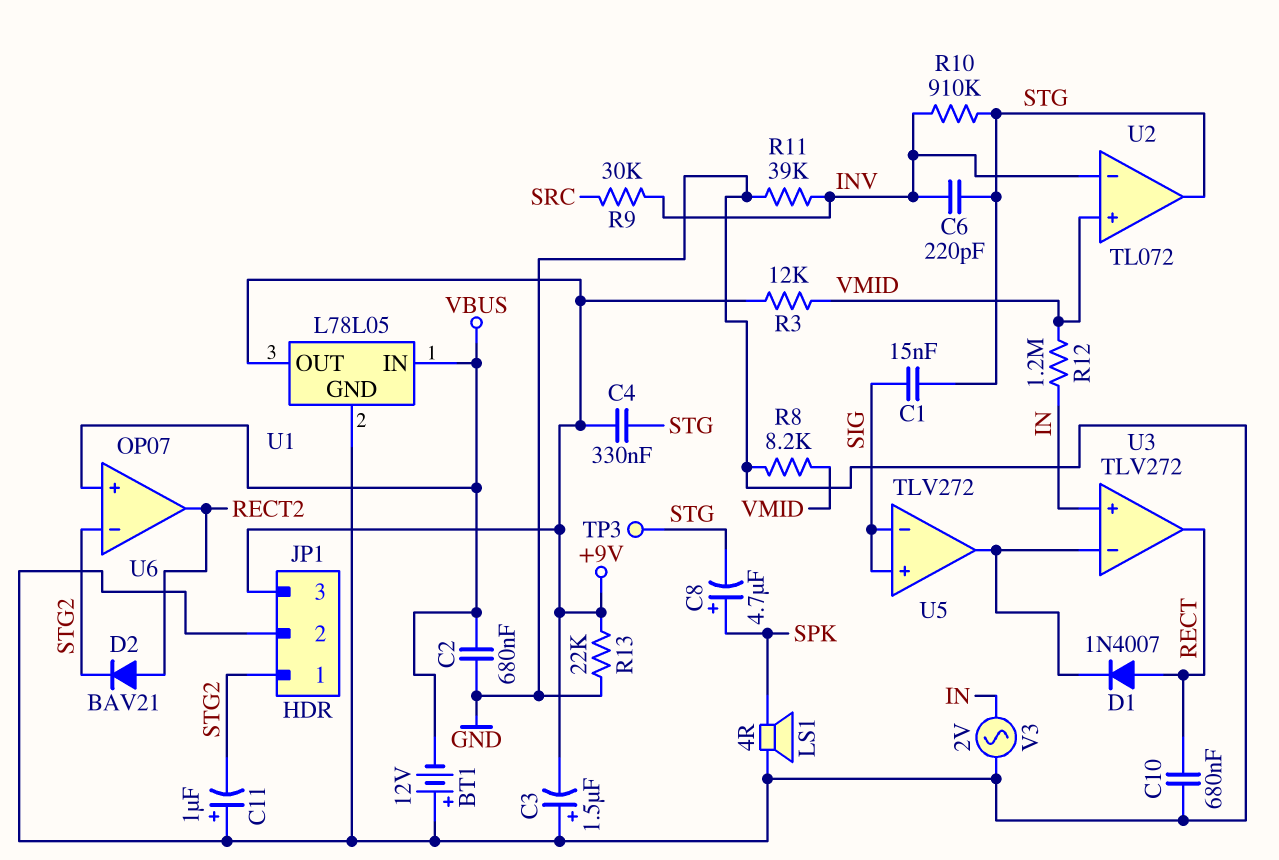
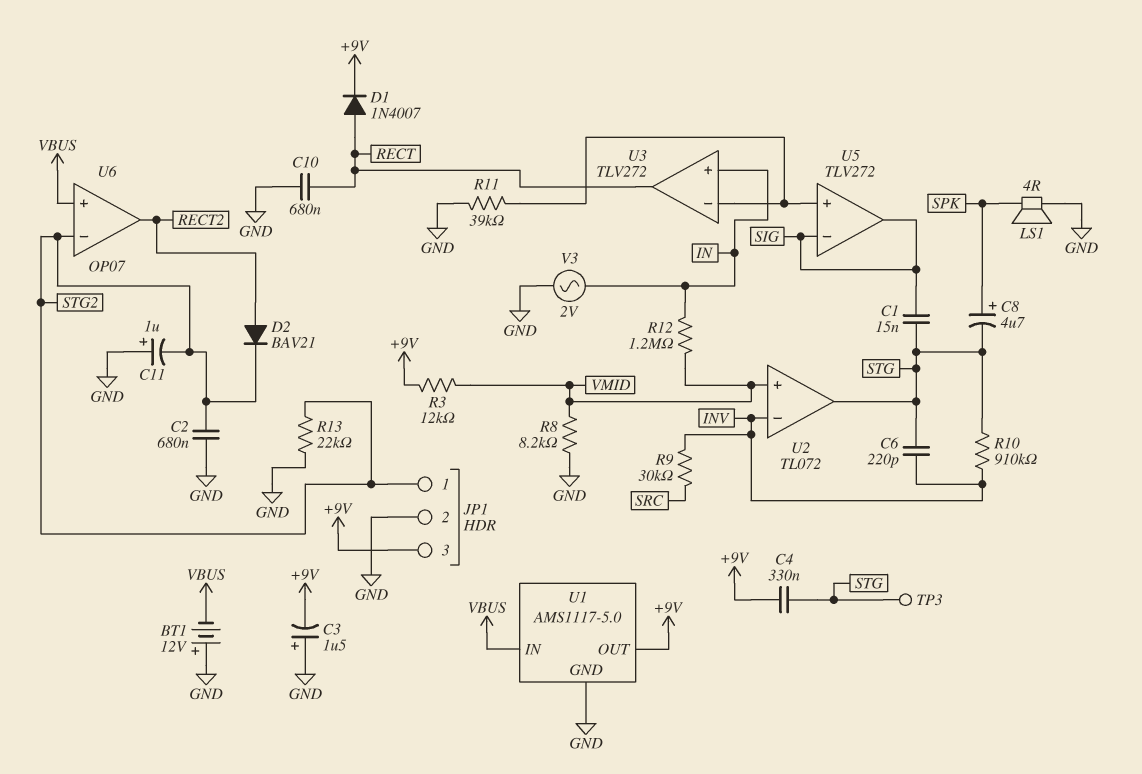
C2: 680nF (GND, VBUS) -> 680nF (GND, STG2)
D1: diode 1N4007 (A RECT, K U3/in-) -> diode 1N4007 (A RECT, K +9V)
R11: 39k (GND, INV) -> 39k (GND, U3/in-)
R13: 22k (+9V, GND) -> 22k (GND, STG2)
U1: L78L05 -> AMS1117-5.0
U5 pin in+: SIG -> U3/in-
U5 pin out: U3/in- -> SIG

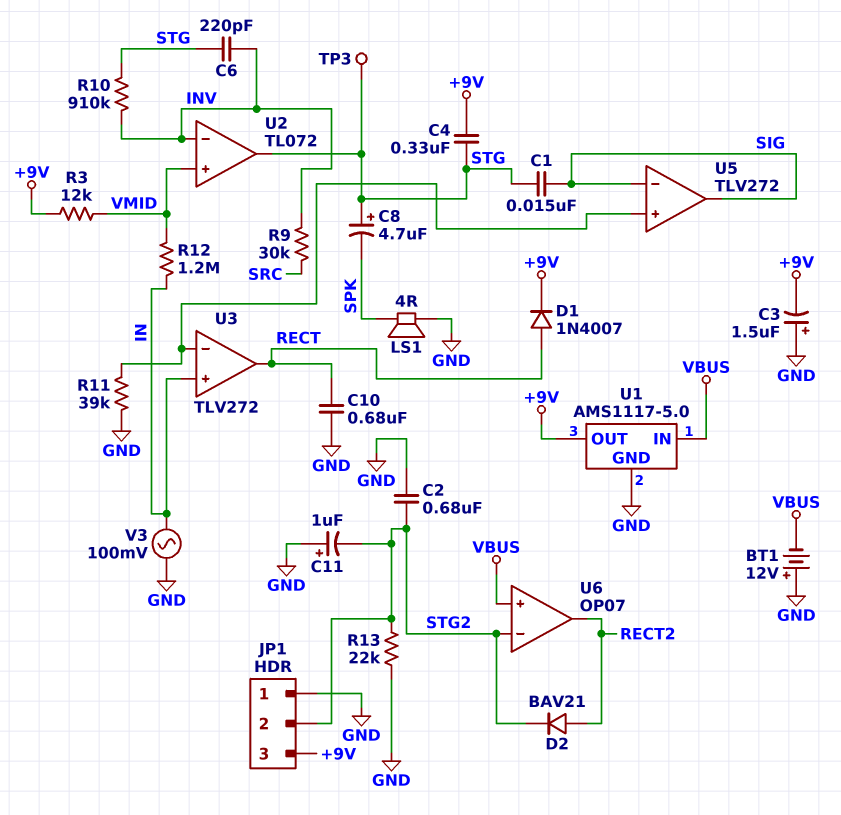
C8: 4.7uF (plus SPK, minus STG) -> 4.7uF (plus STG, minus SPK)
JP1 pin 1: STG2 -> GND
JP1 pin 2: GND -> STG2
R8: 8.2k (GND, VMID) -> none
V3: AC 2V (GND, IN) -> AC 100mV (GND, IN)

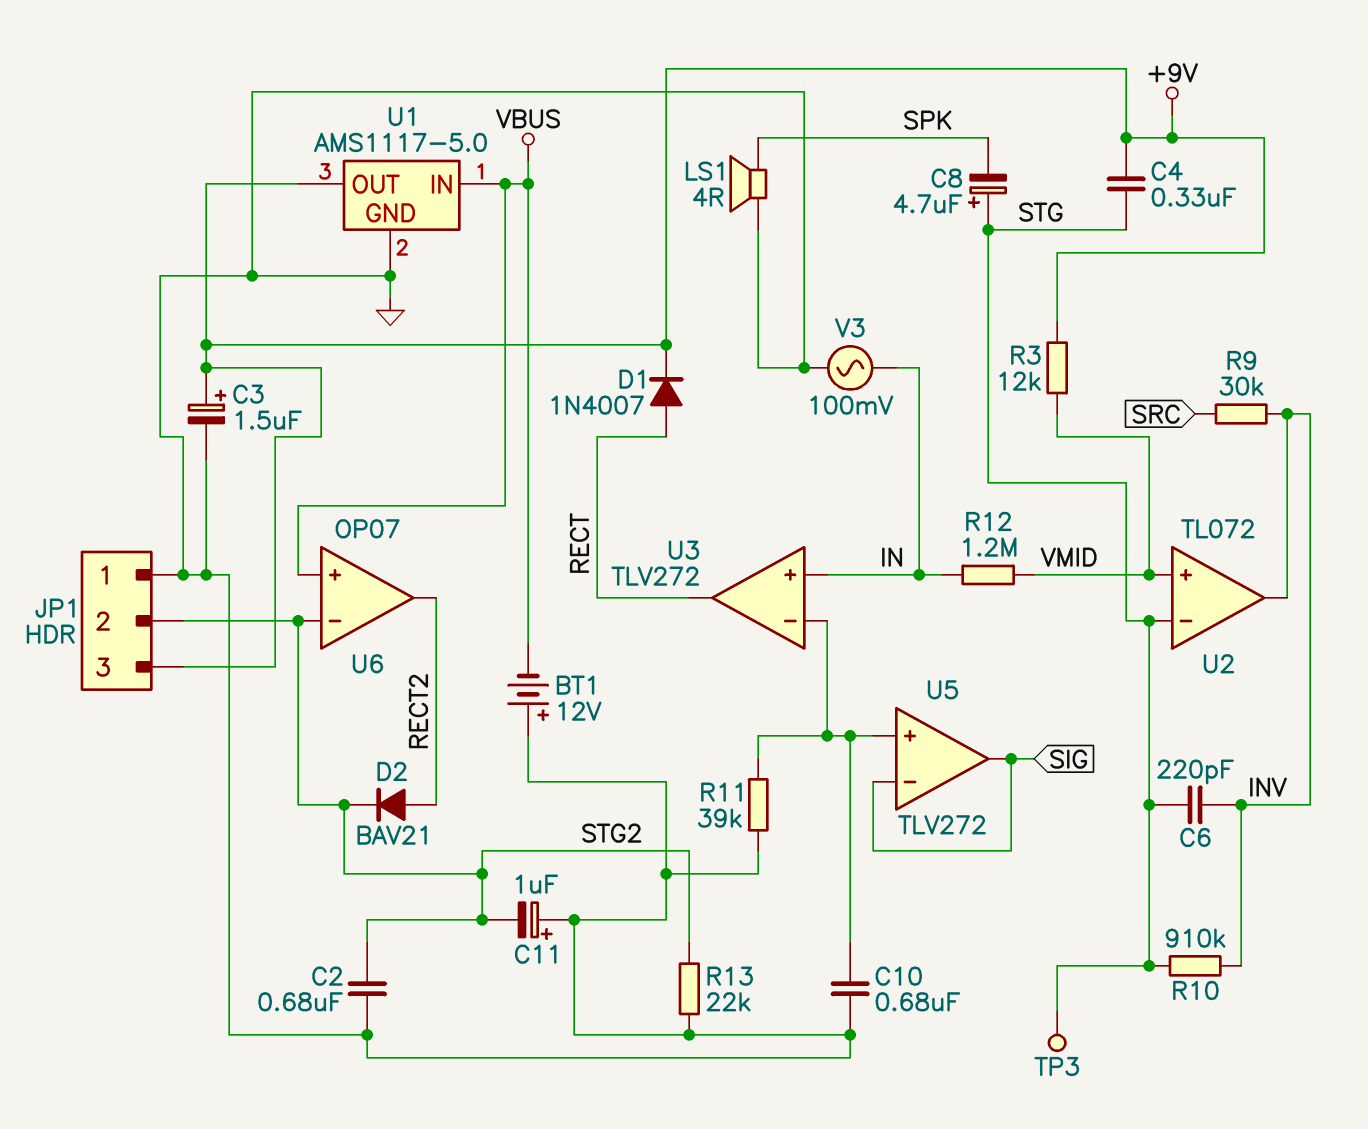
C1: 15nF (SIG, STG) -> none
C3: 1.5uF (plus GND, minus +9V) -> 1.5uF (plus +9V, minus GND)
C10: 680nF (GND, RECT) -> 680nF (GND, U3/in-)
U2 pin in-: INV -> STG
U2 pin out: STG -> INV

